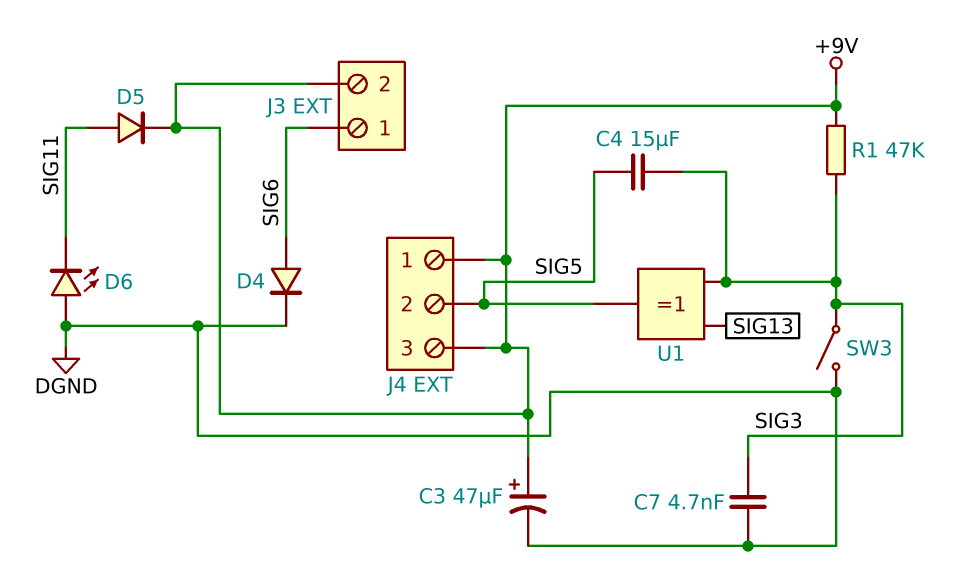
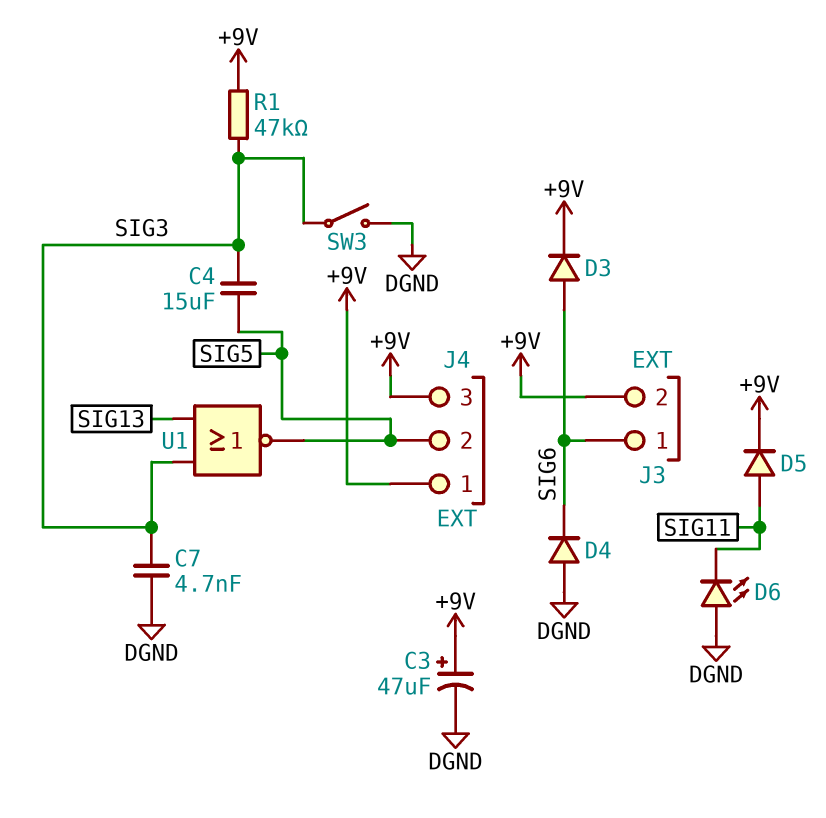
D3: none -> diode (A SIG6, K +9V)
D4: diode (A SIG6, K DGND) -> diode (A DGND, K SIG6)
U1: XOR (in SIG3, in SIG13, out SIG5) -> NOR (in SIG3, in SIG13, out SIG5)

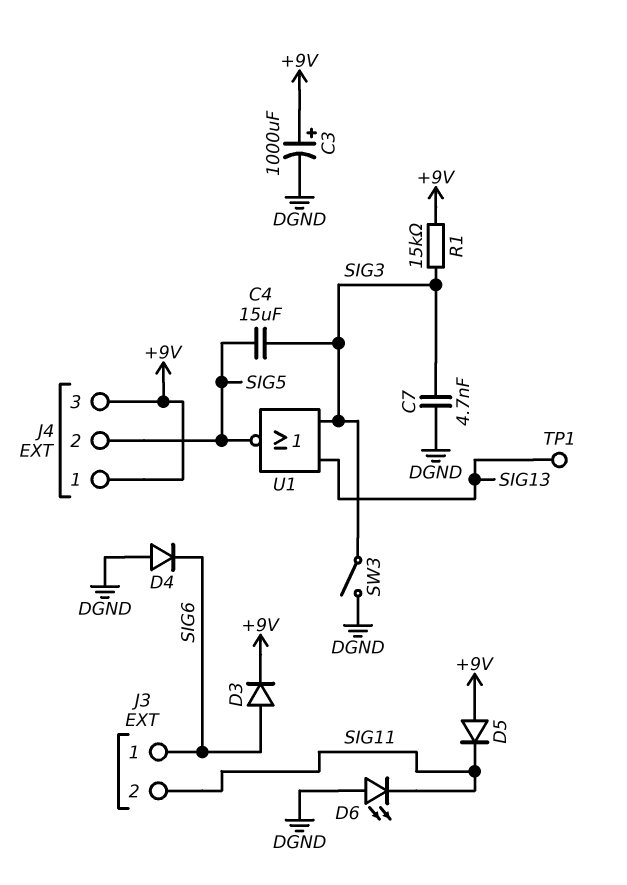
C3: 47uF (plus +9V, minus DGND) -> 1000uF (plus +9V, minus DGND)
D5: diode (A SIG11, K +9V) -> diode (A +9V, K SIG11)
J3 pin 2: +9V -> SIG11
R1: 47k (+9V, SIG3) -> 15k (+9V, SIG3)
TP1: none -> test point (SIG13)

